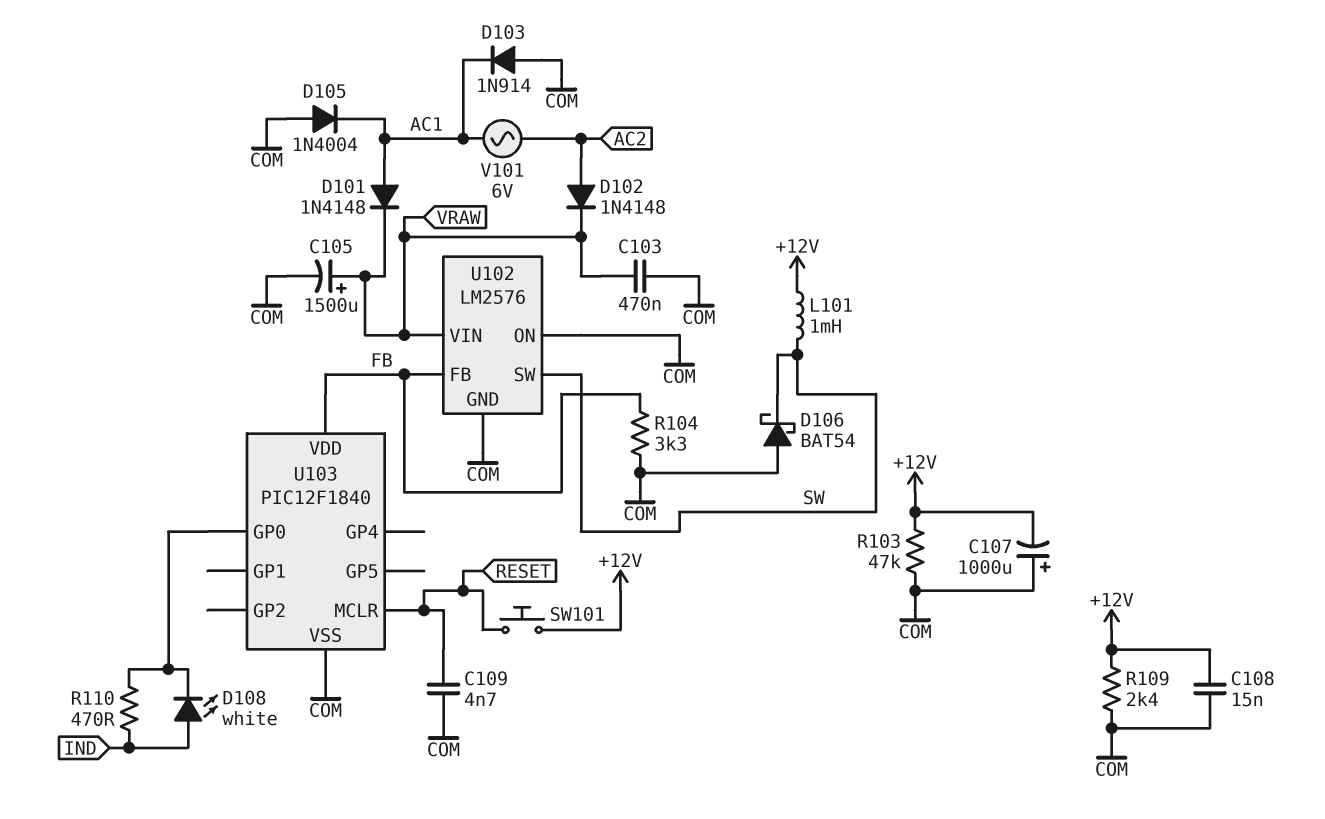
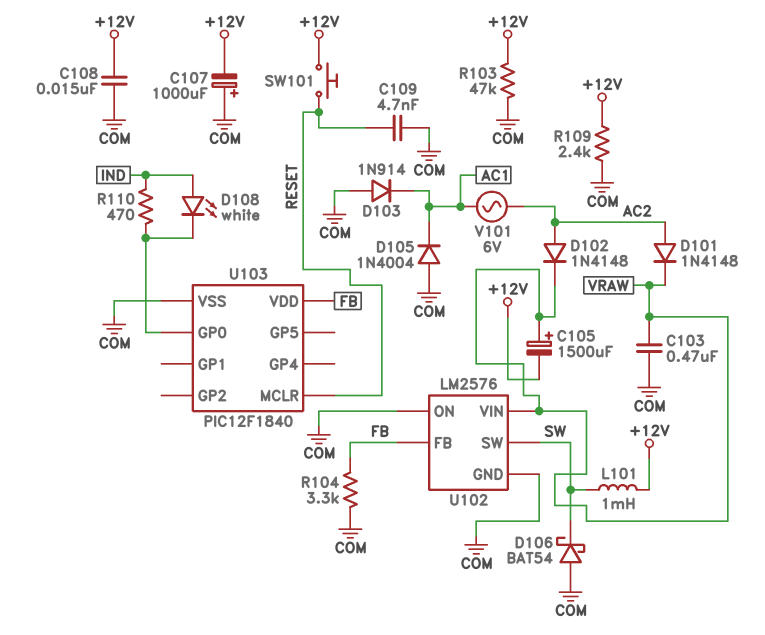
C105: 1500uF (plus VRAW, minus COM) -> 1500uF (plus VRAW, minus +12V)
D101: diode 1N4148 (A AC1, K VRAW) -> diode 1N4148 (A AC2, K VRAW)

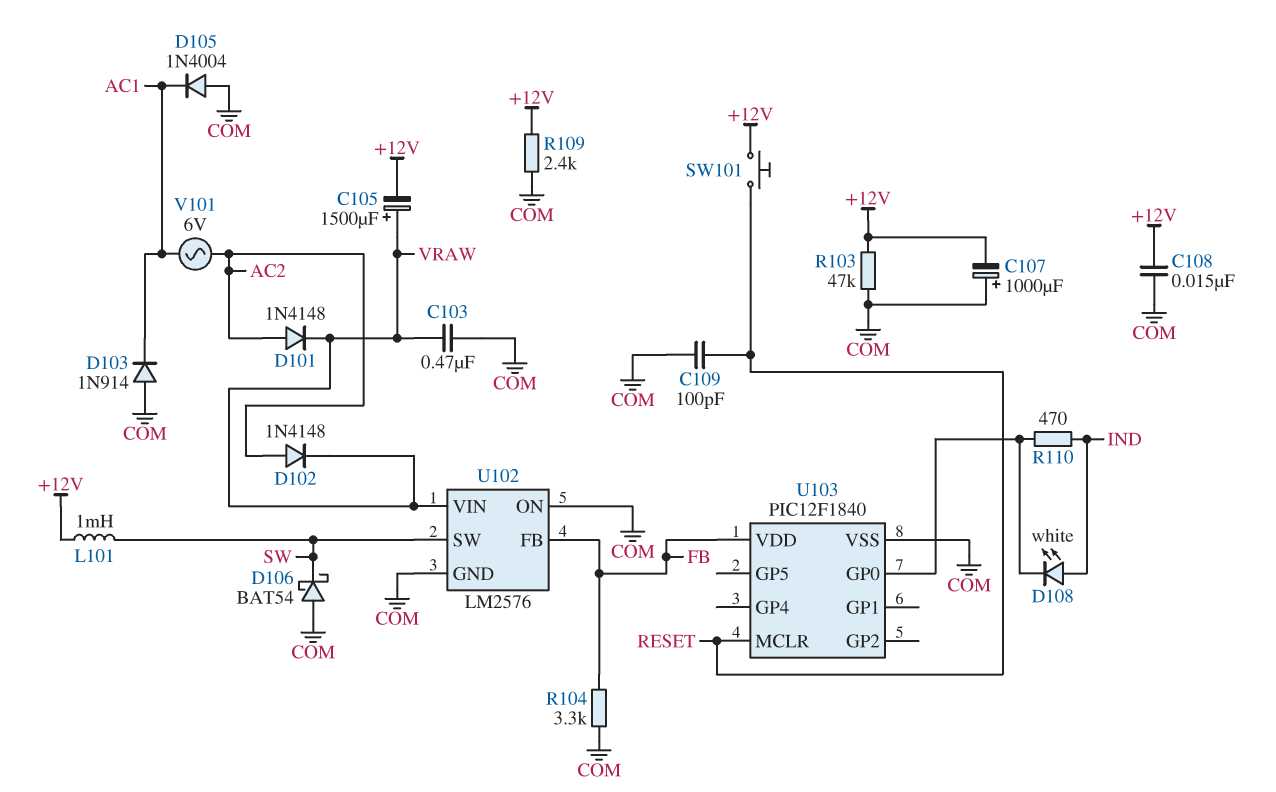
C109: 4.7nF (COM, RESET) -> 100pF (COM, RESET)

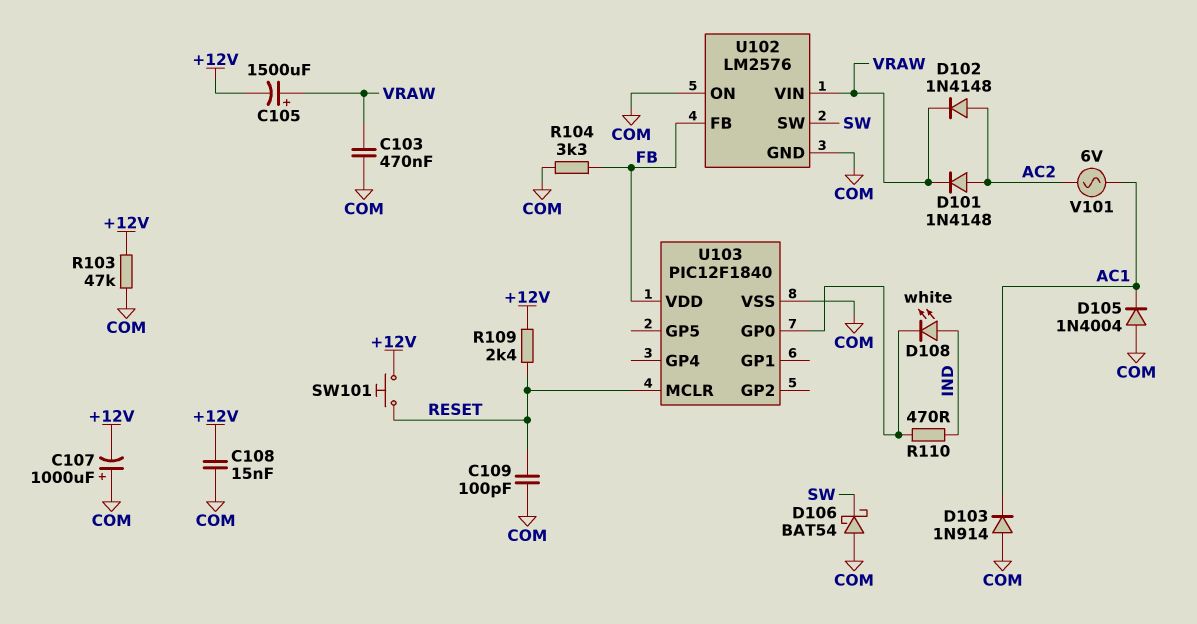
L101: 1mH (+12V, SW) -> none
R109: 2.4k (+12V, COM) -> 2.4k (+12V, RESET)

